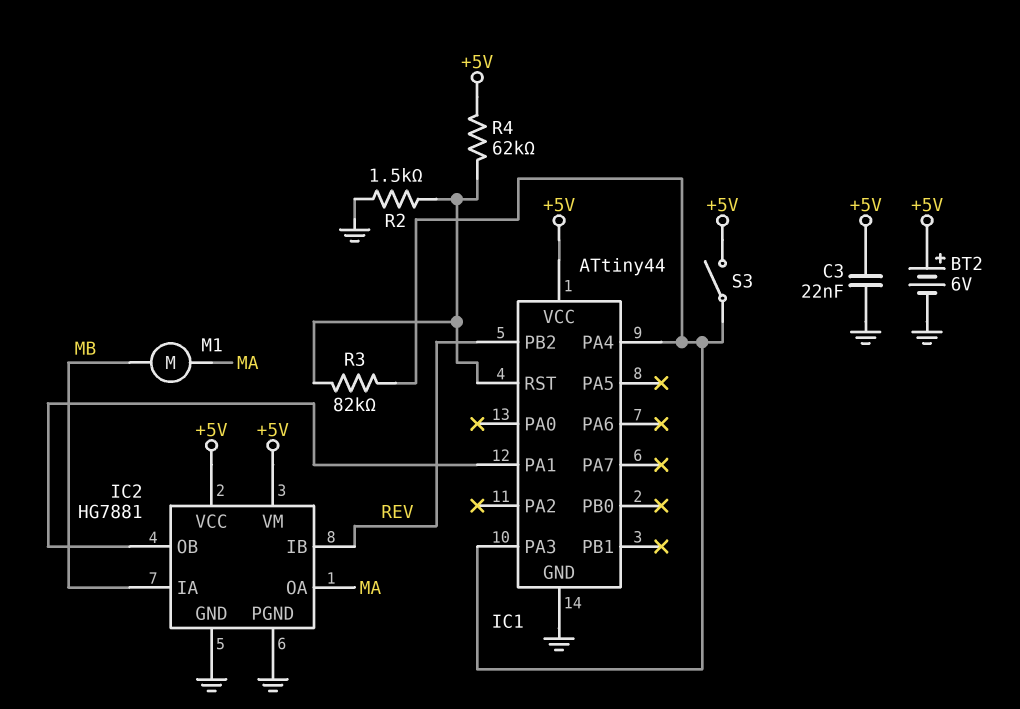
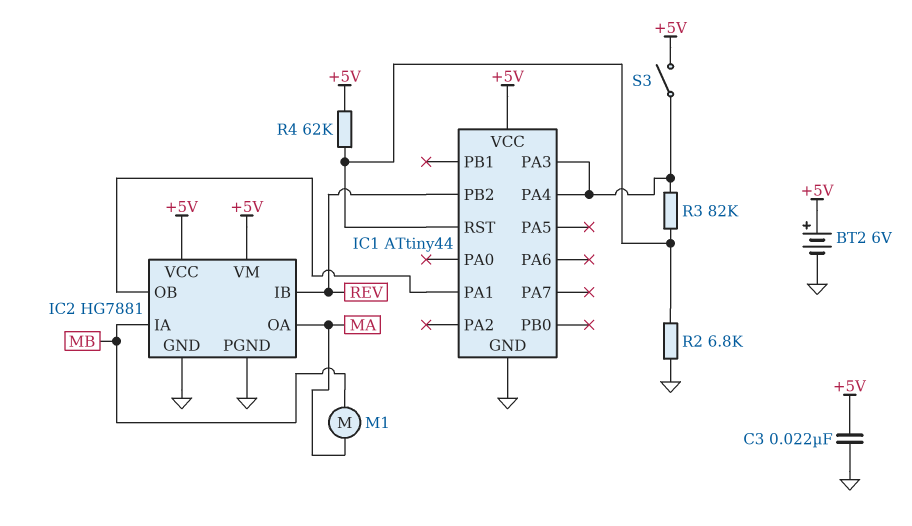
R2: 1.5k (GND, IC1/RST) -> 6.8k (GND, IC1/RST)

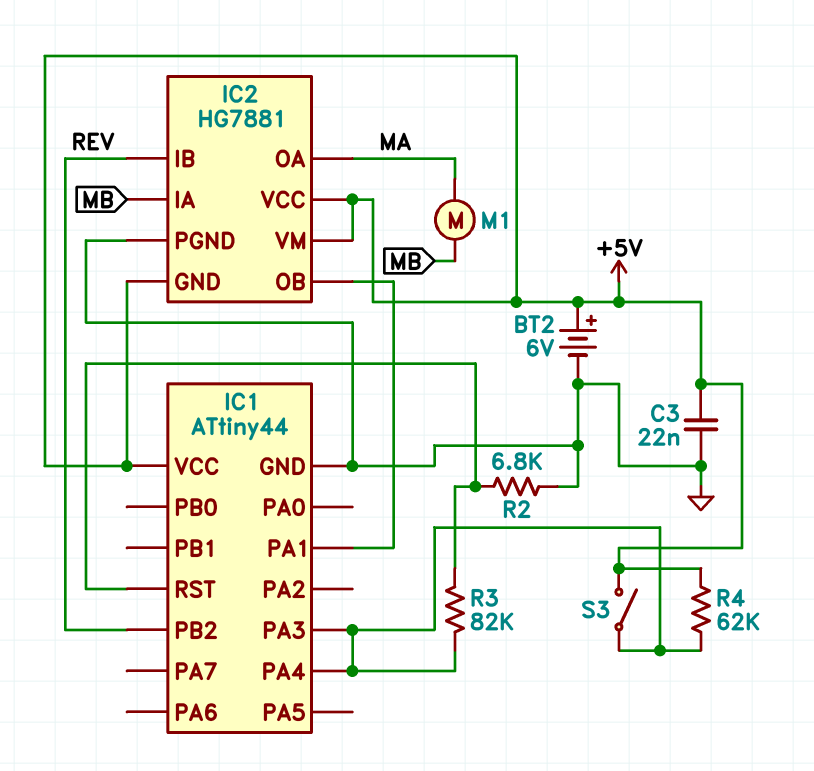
IC2 pin GND: GND -> +5V
R4: 62k (+5V, IC1/RST) -> 62k (+5V, IC1/PA3)

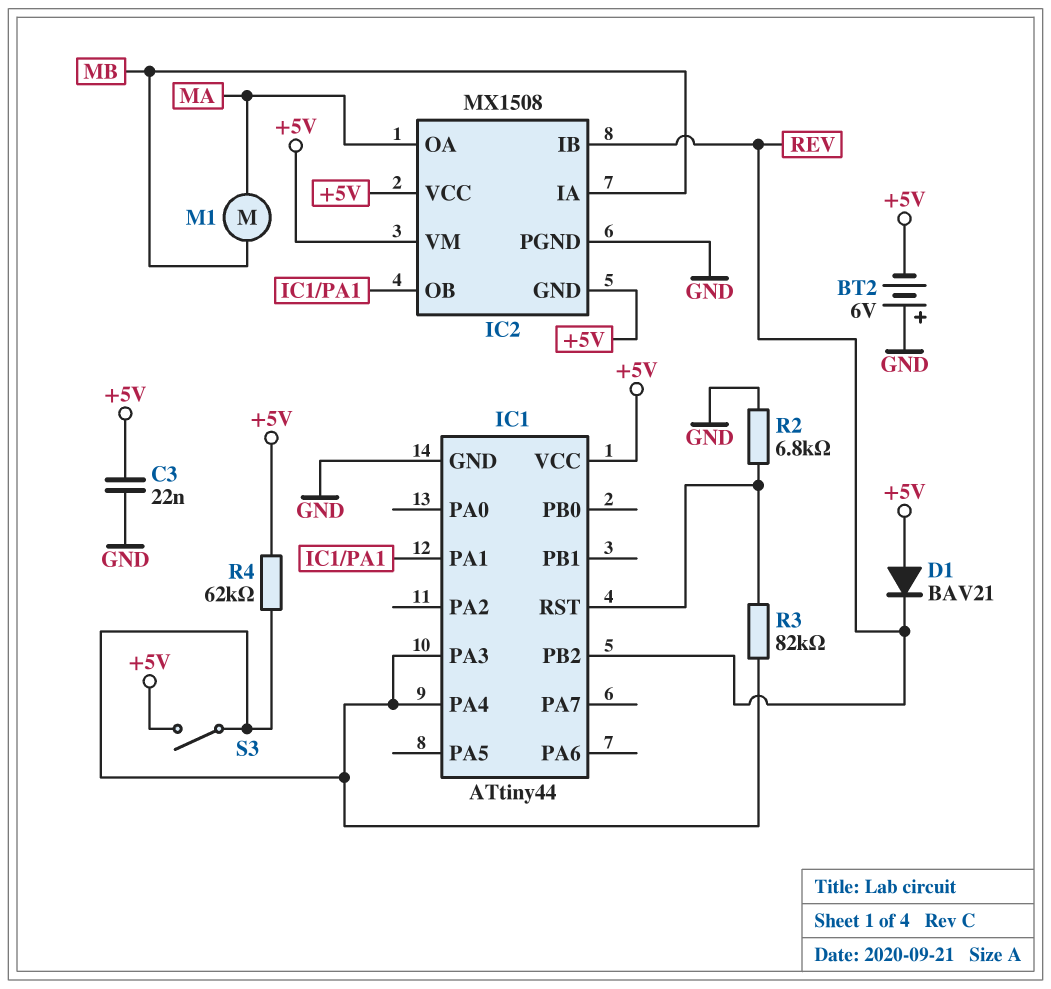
BT2: 6V (plus +5V, minus GND) -> 6V (plus GND, minus +5V)
D1: none -> diode BAV21 (A +5V, K REV)
IC2: HG7881 -> MX1508

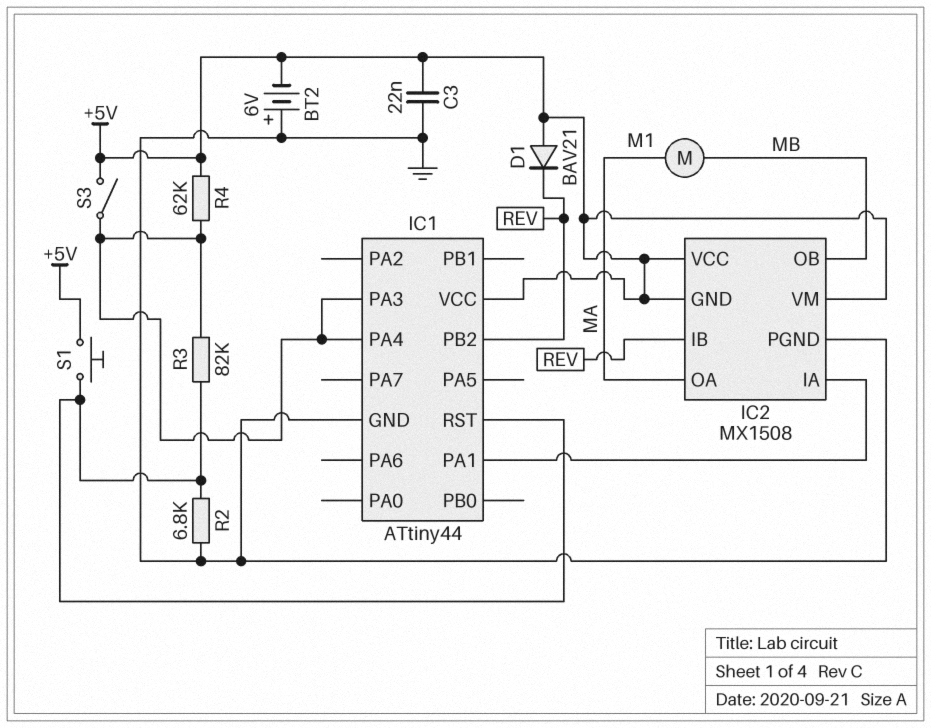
IC2 pin IA: MB -> IC1/PA1
IC2 pin OB: IC1/PA1 -> MB
S1: none -> button (+5V, IC1/RST)

